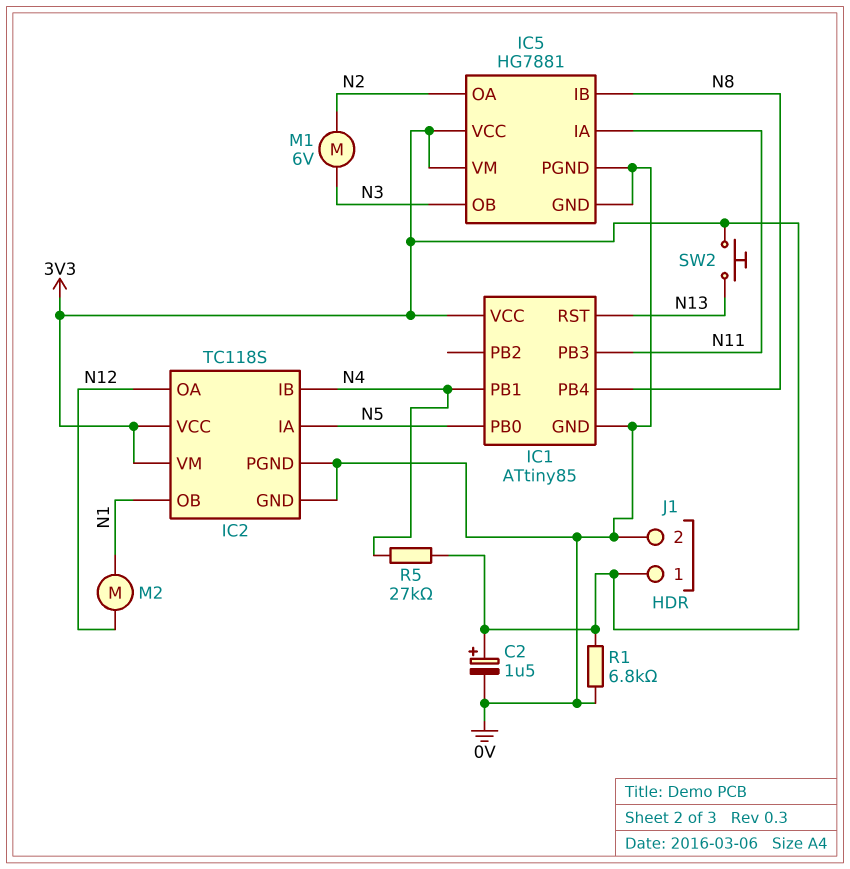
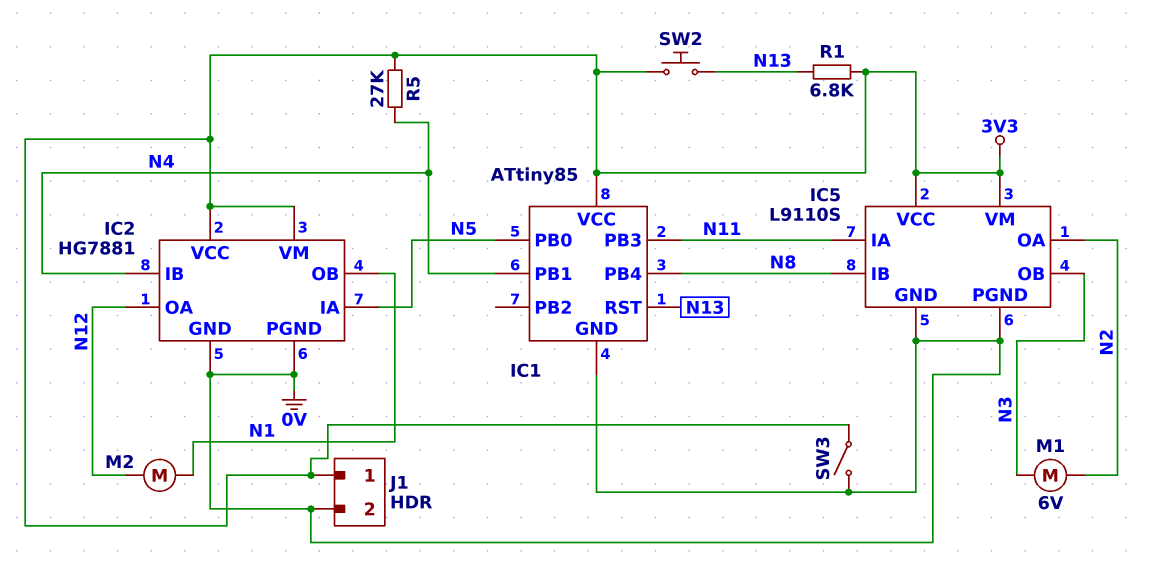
C2: 1.5uF (plus 3V3, minus 0V) -> none
IC2: TC118S -> HG7881
IC5: HG7881 -> L9110S
R1: 6.8k (0V, 3V3) -> 6.8k (3V3, N13)
SW3: none -> switch (0V, 3V3)

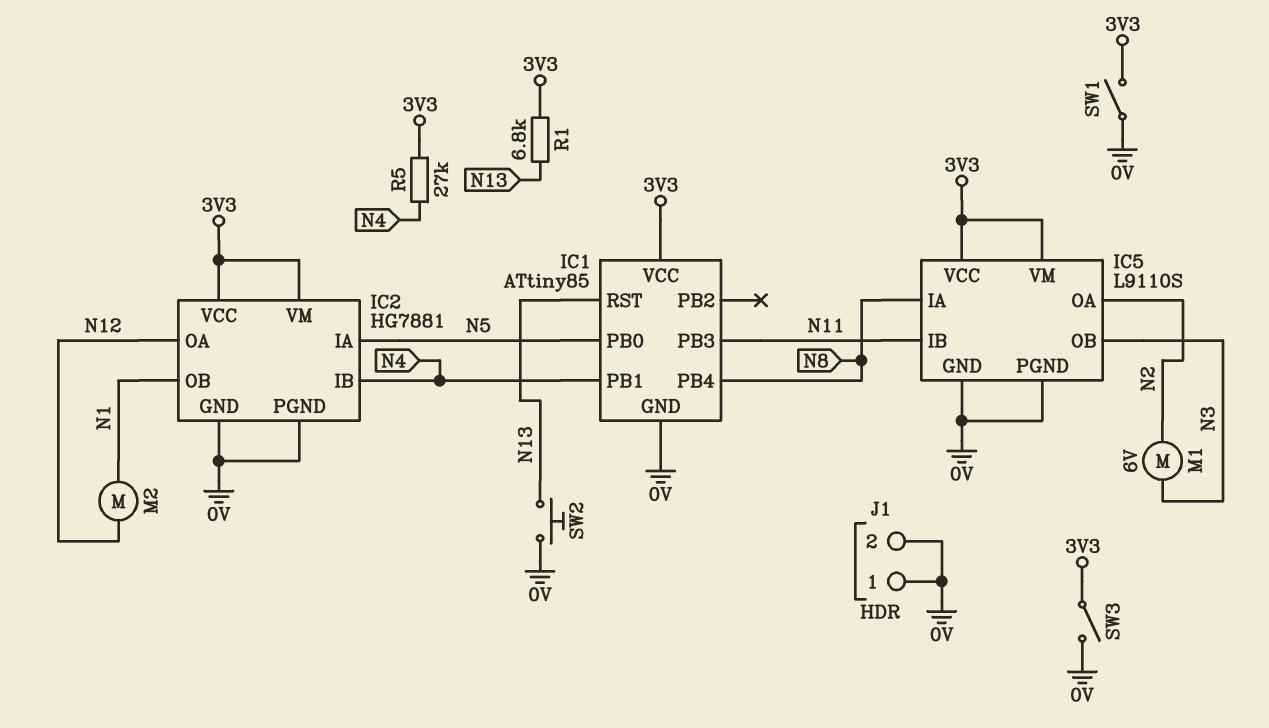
IC5 pin IA: N11 -> N8
IC5 pin IB: N8 -> N11
J1 pin 1: 3V3 -> 0V
SW1: none -> switch (0V, 3V3)
SW2: button (3V3, N13) -> button (0V, N13)

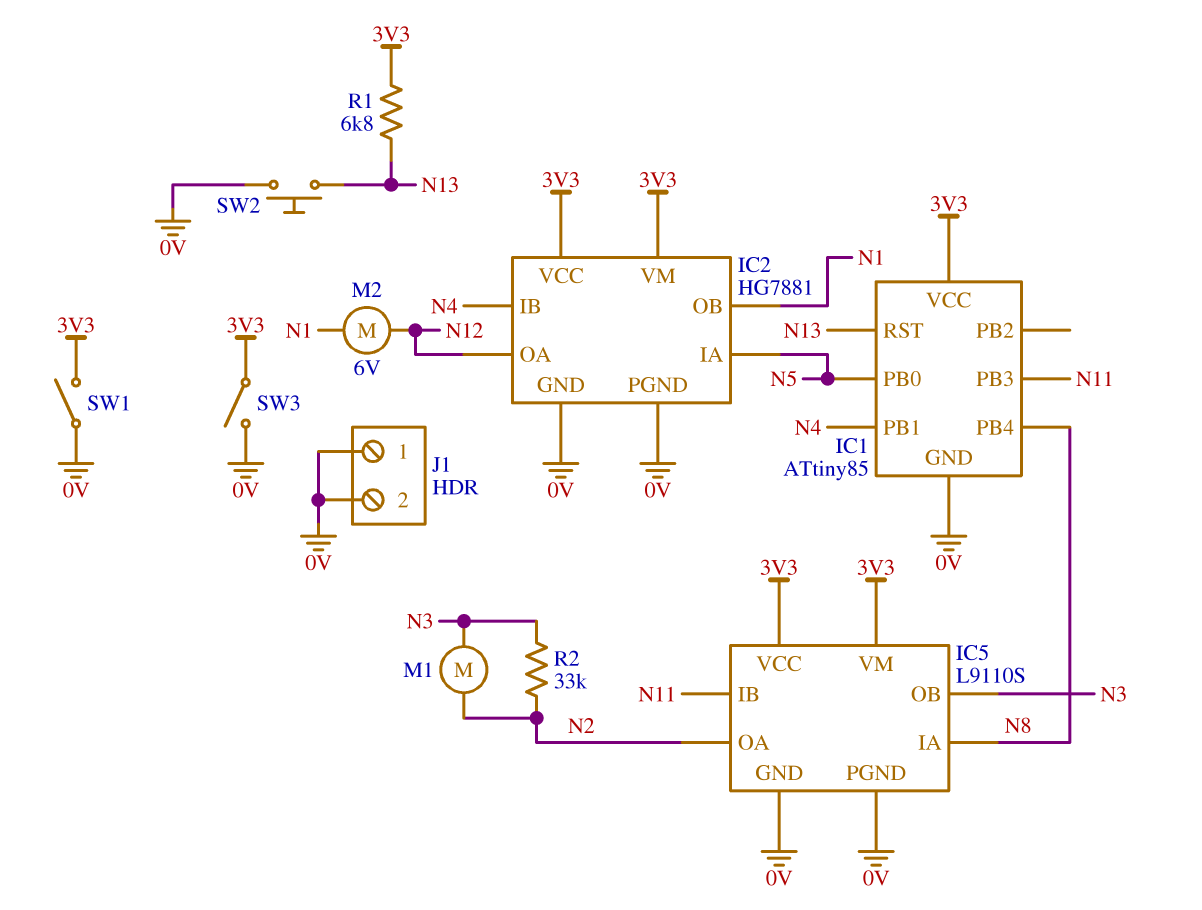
M1: motor 6V (N2, N3) -> motor (N2, N3)
M2: motor (N1, N12) -> motor 6V (N1, N12)
R2: none -> 33k (N2, N3)
R5: 27k (3V3, N4) -> none

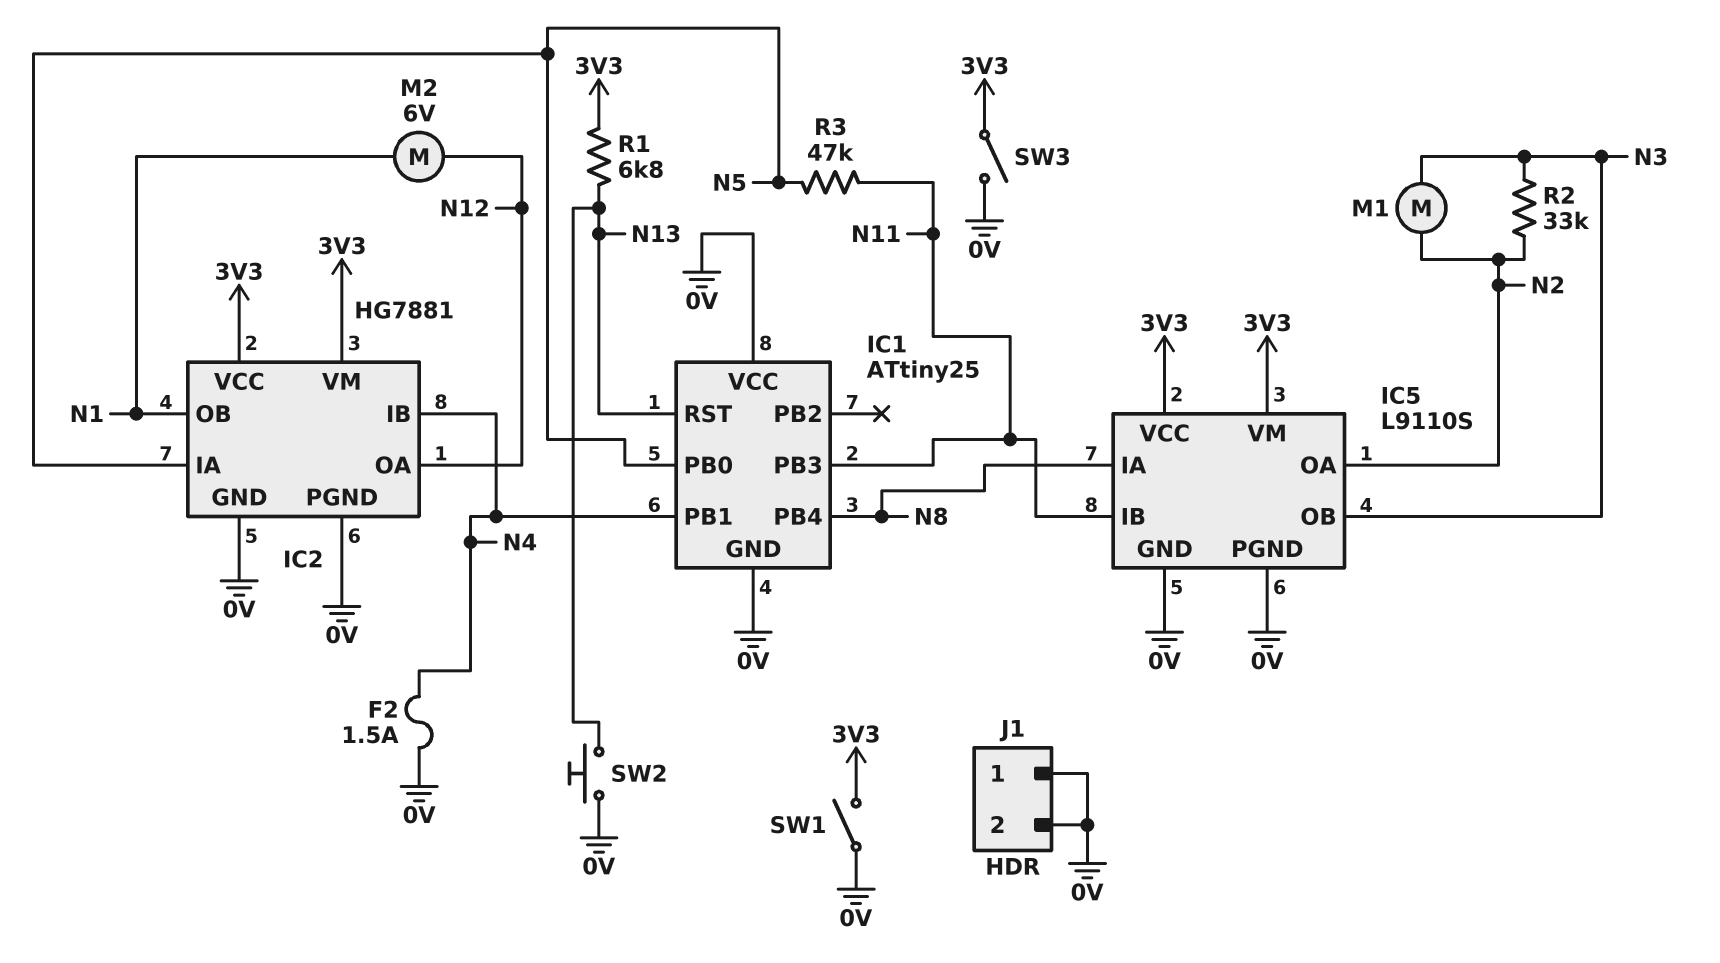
F2: none -> 1.5A (0V, N4)
IC1: ATtiny85 -> ATtiny25
IC1 pin VCC: 3V3 -> 0V
R3: none -> 47k (N5, N11)

